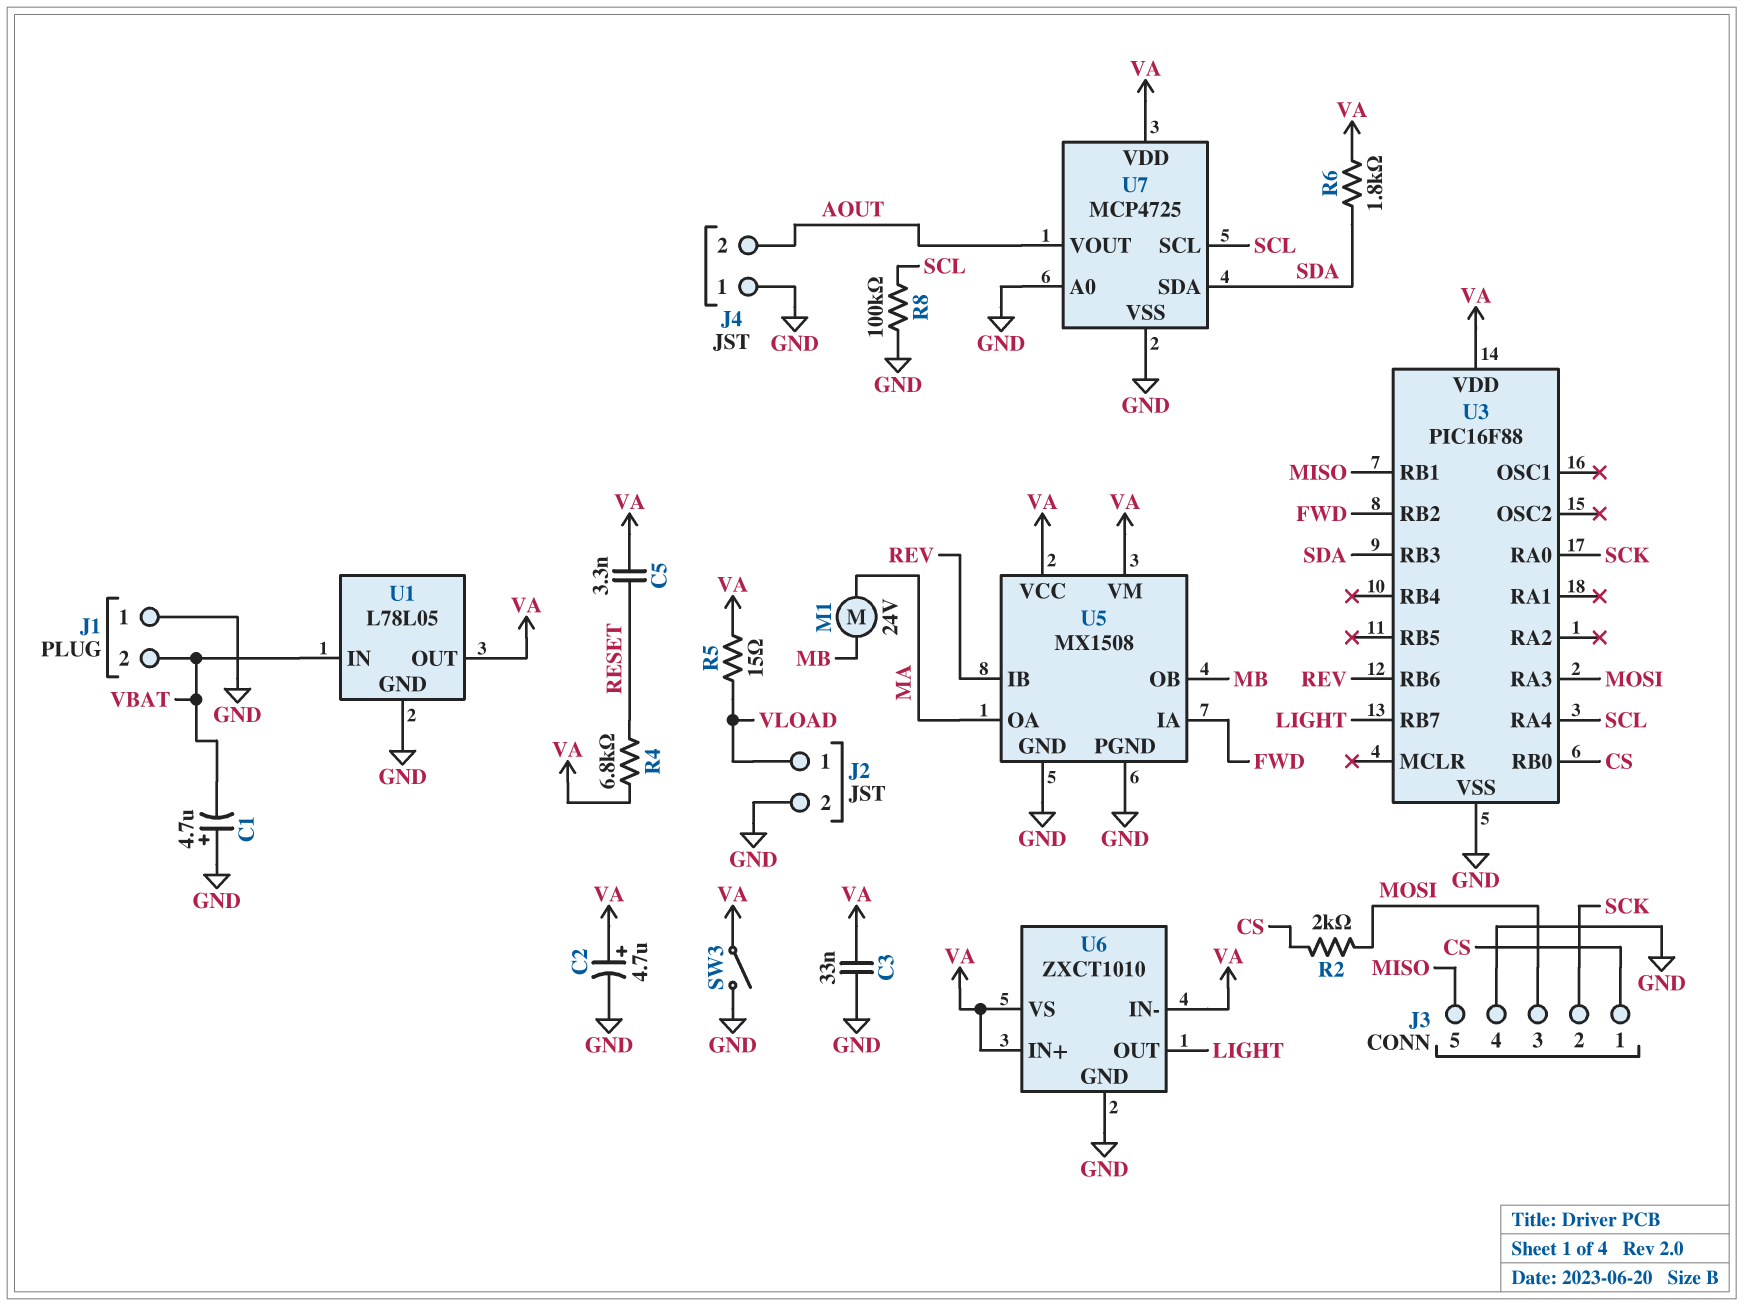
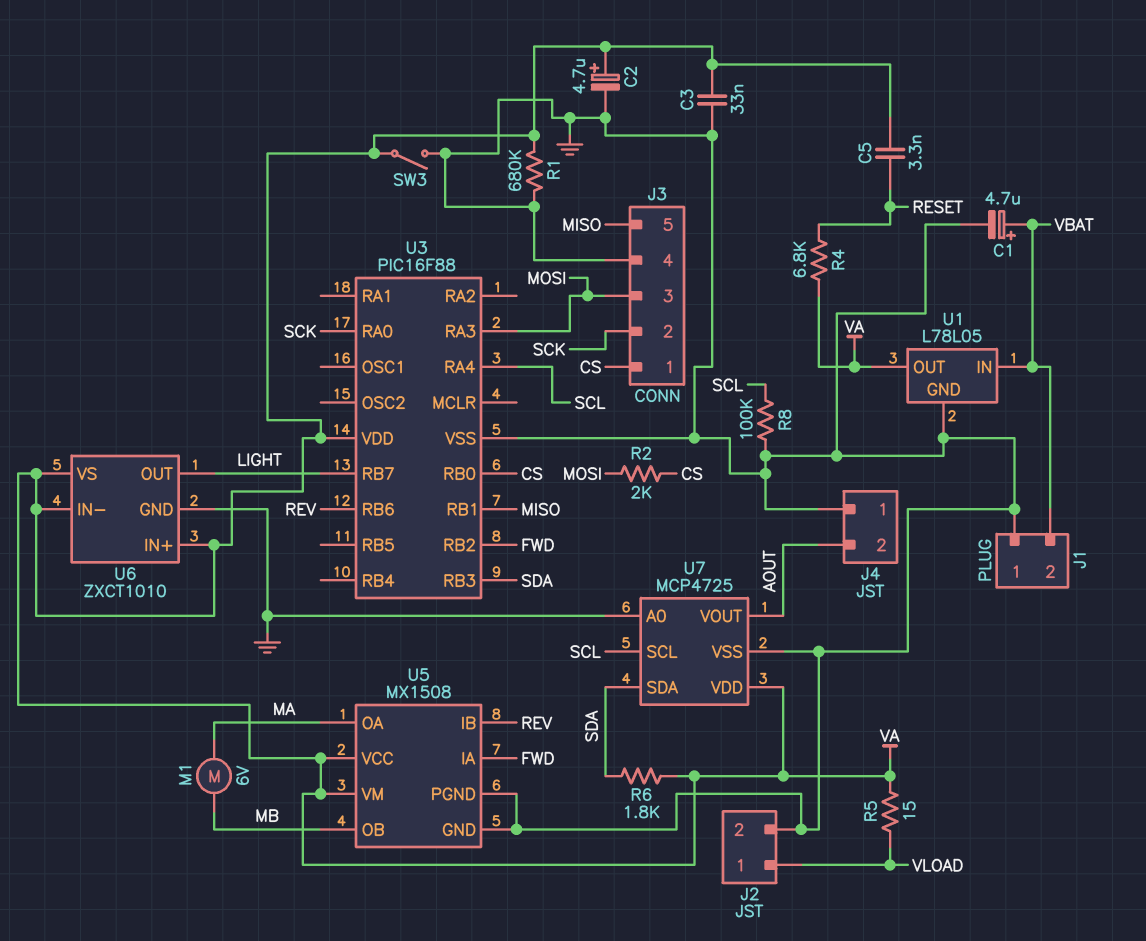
C1: 4.7uF (plus GND, minus VBAT) -> 4.7uF (plus VBAT, minus GND)
M1: motor 24V (MA, MB) -> motor 6V (MA, MB)
R1: none -> 680k (GND, VA)

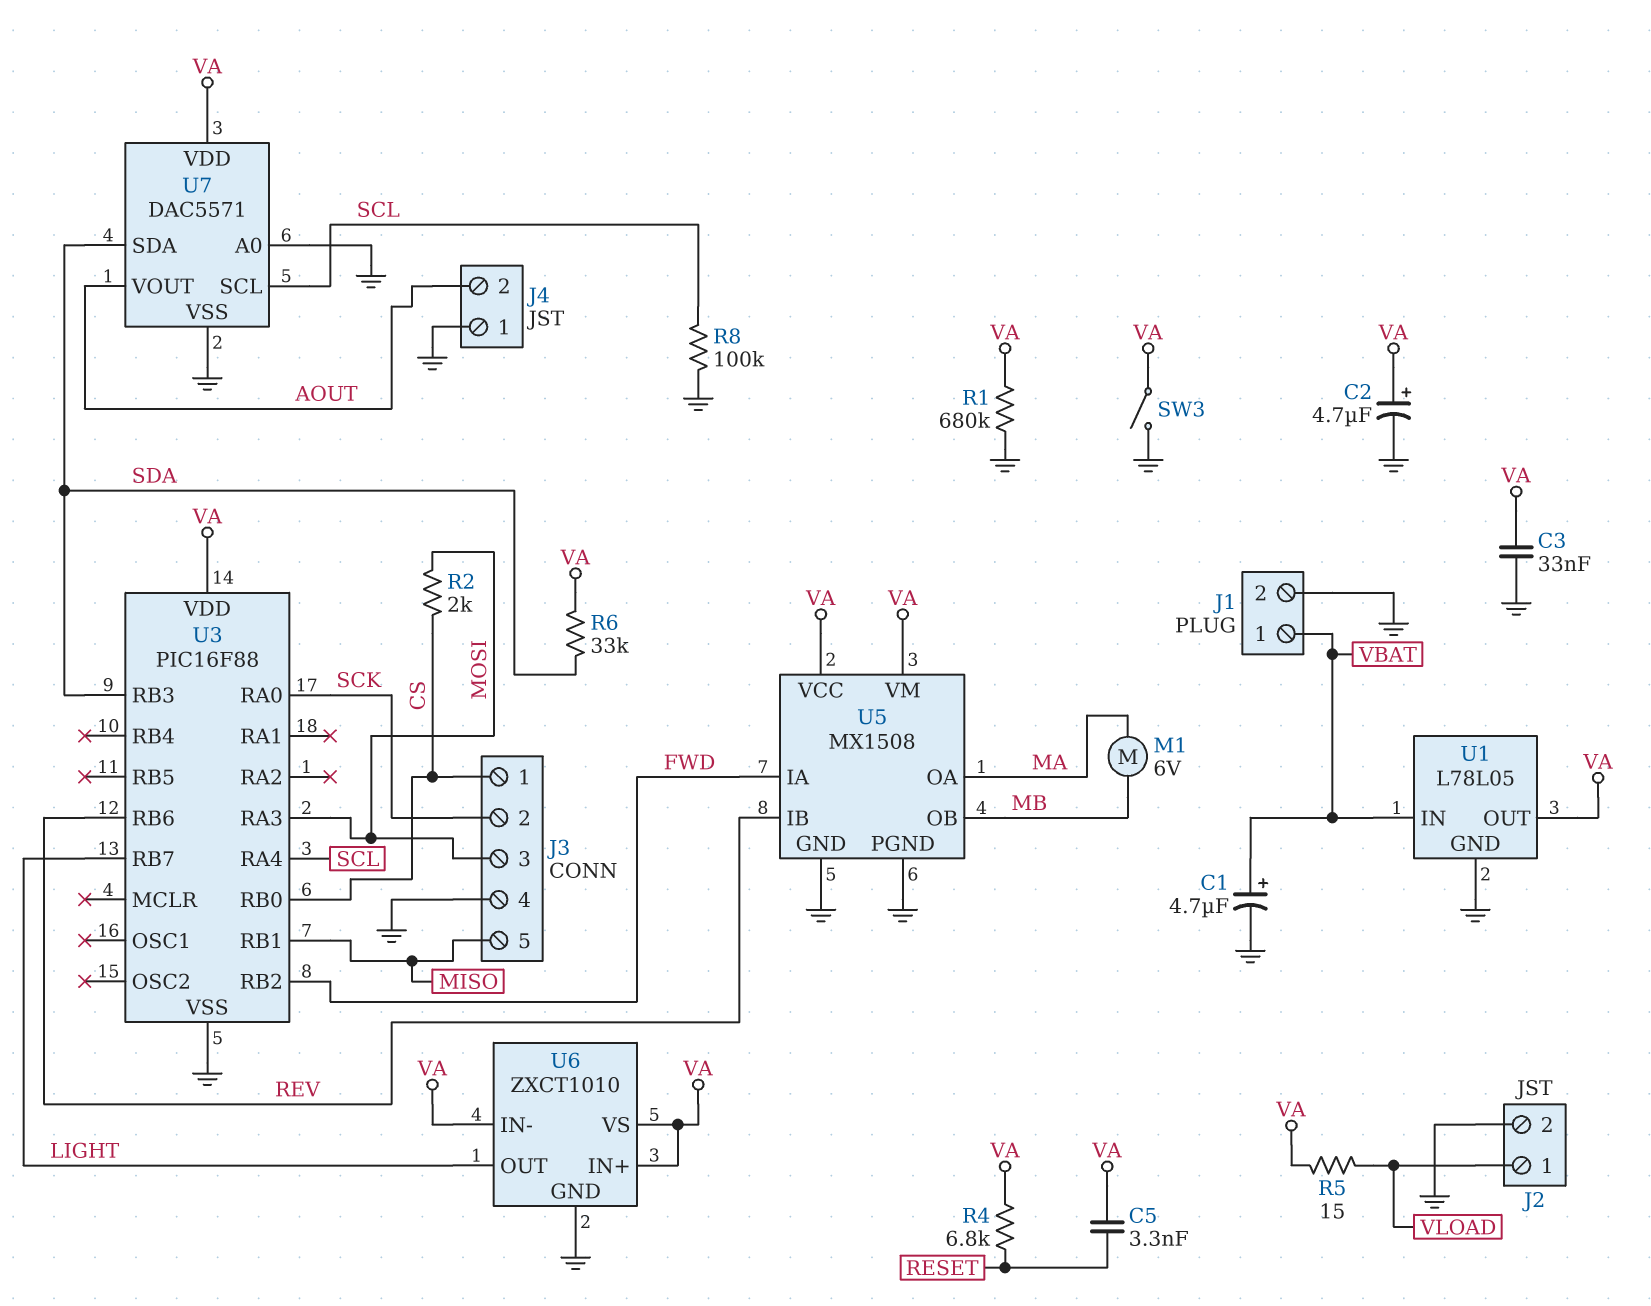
J1 pin 1: GND -> VBAT
J1 pin 2: VBAT -> GND
R6: 1.8k (SDA, VA) -> 33k (SDA, VA)
U7: MCP4725 -> DAC5571

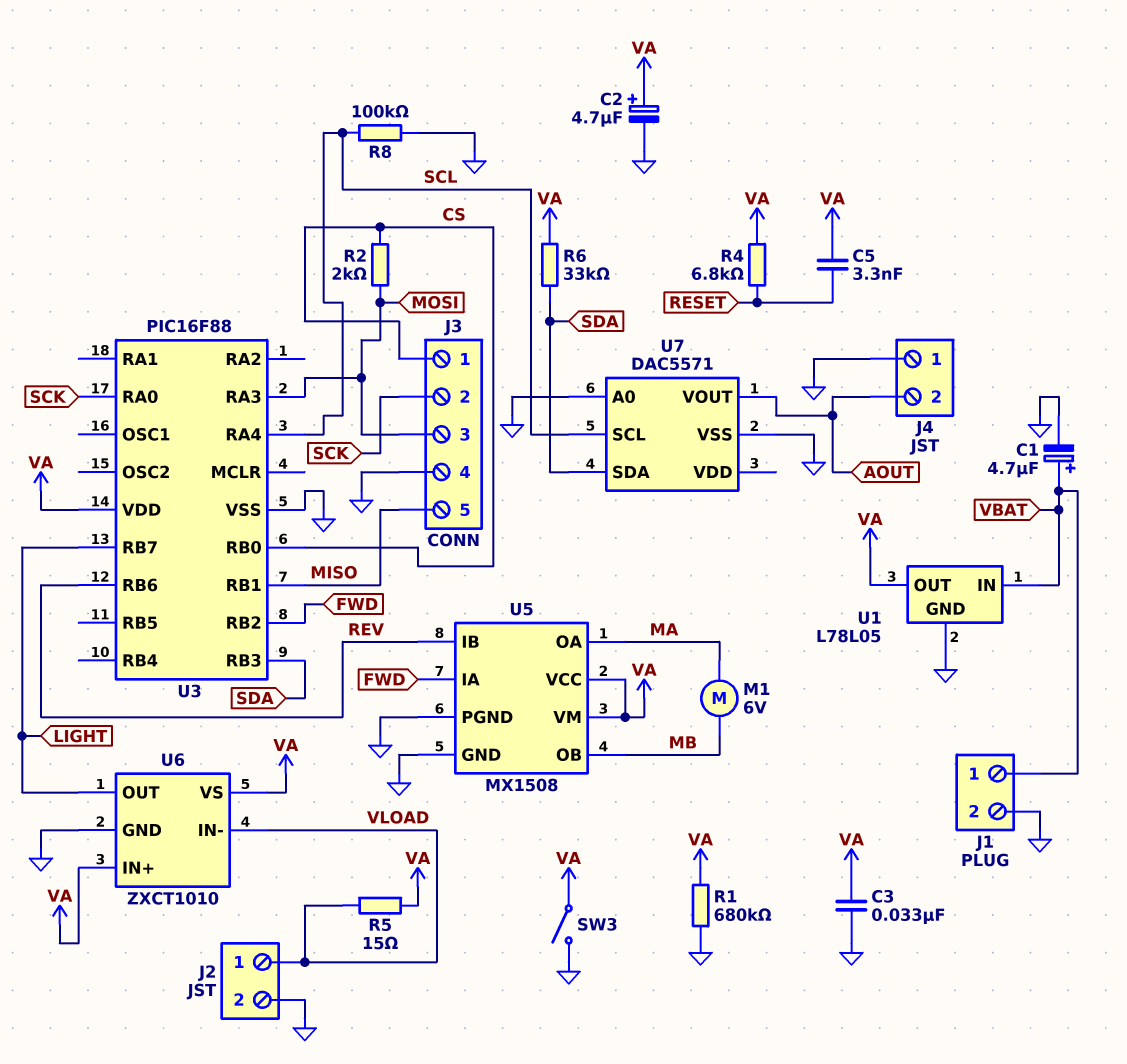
U6 pin IN-: VA -> VLOAD
U7 pin VDD: VA -> none

